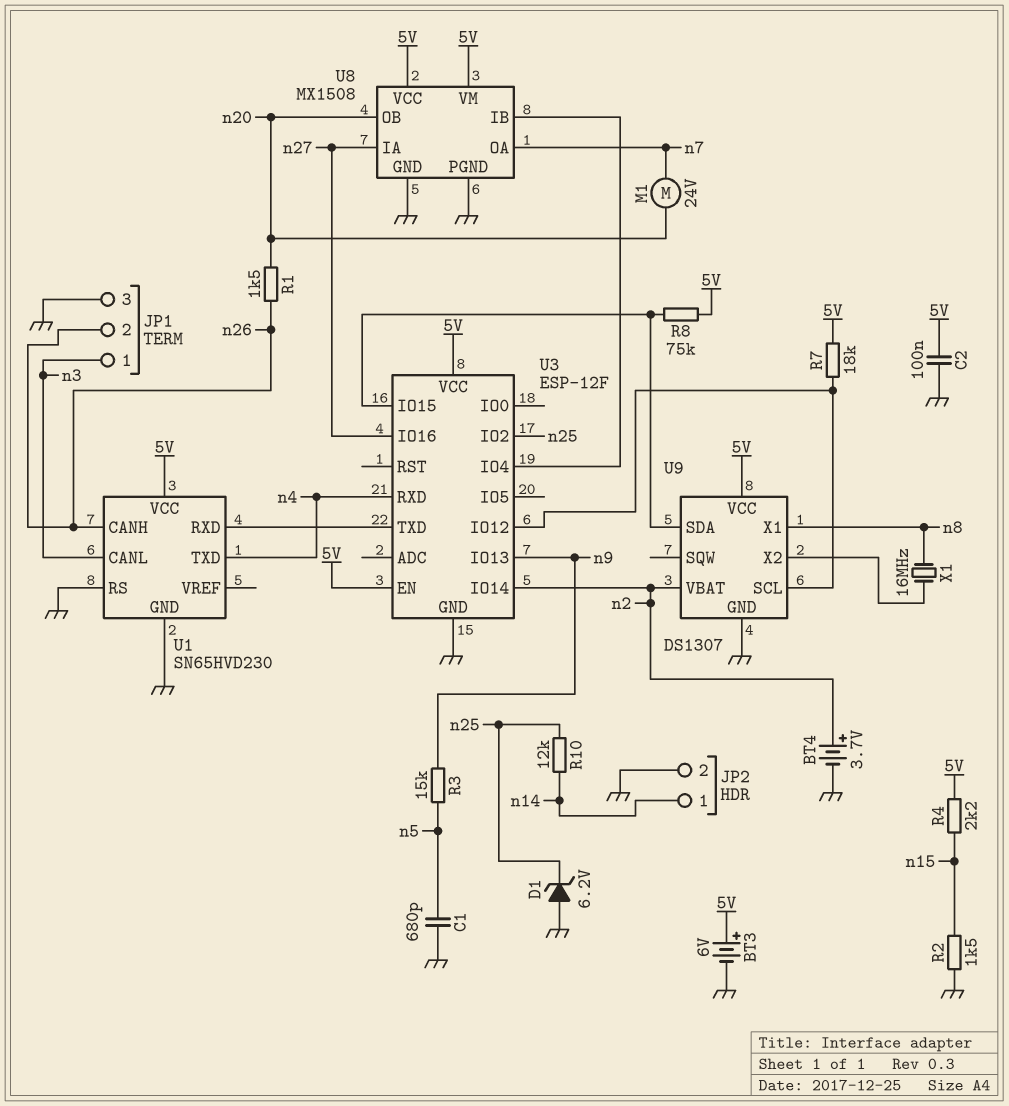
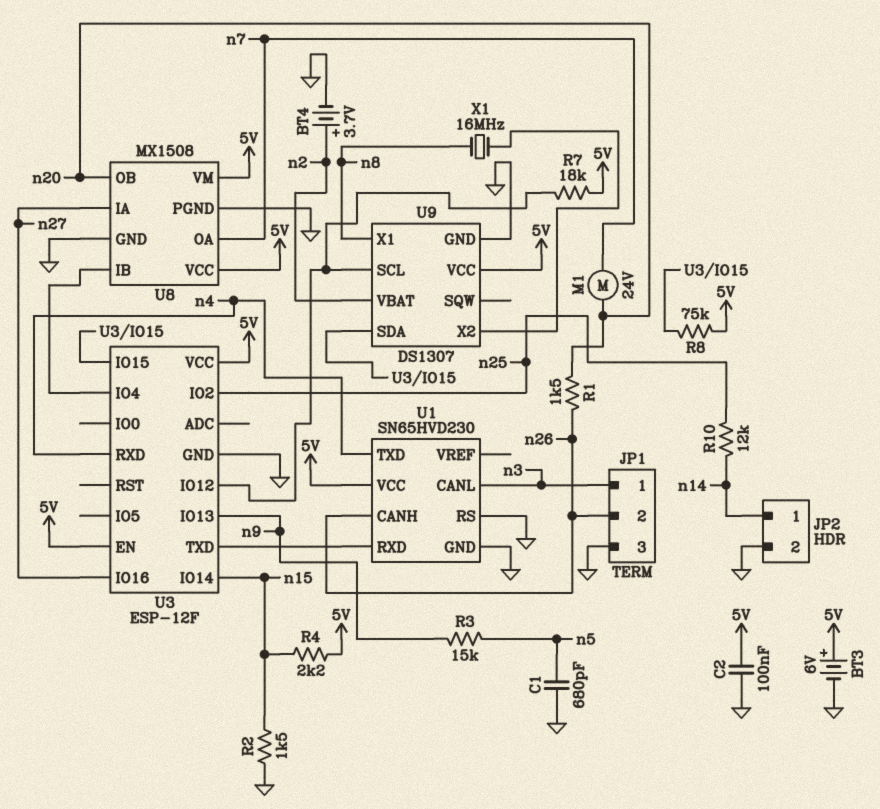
D1: zener 6.2V (A GND, K n25) -> none
U3 pin IO14: n2 -> n15

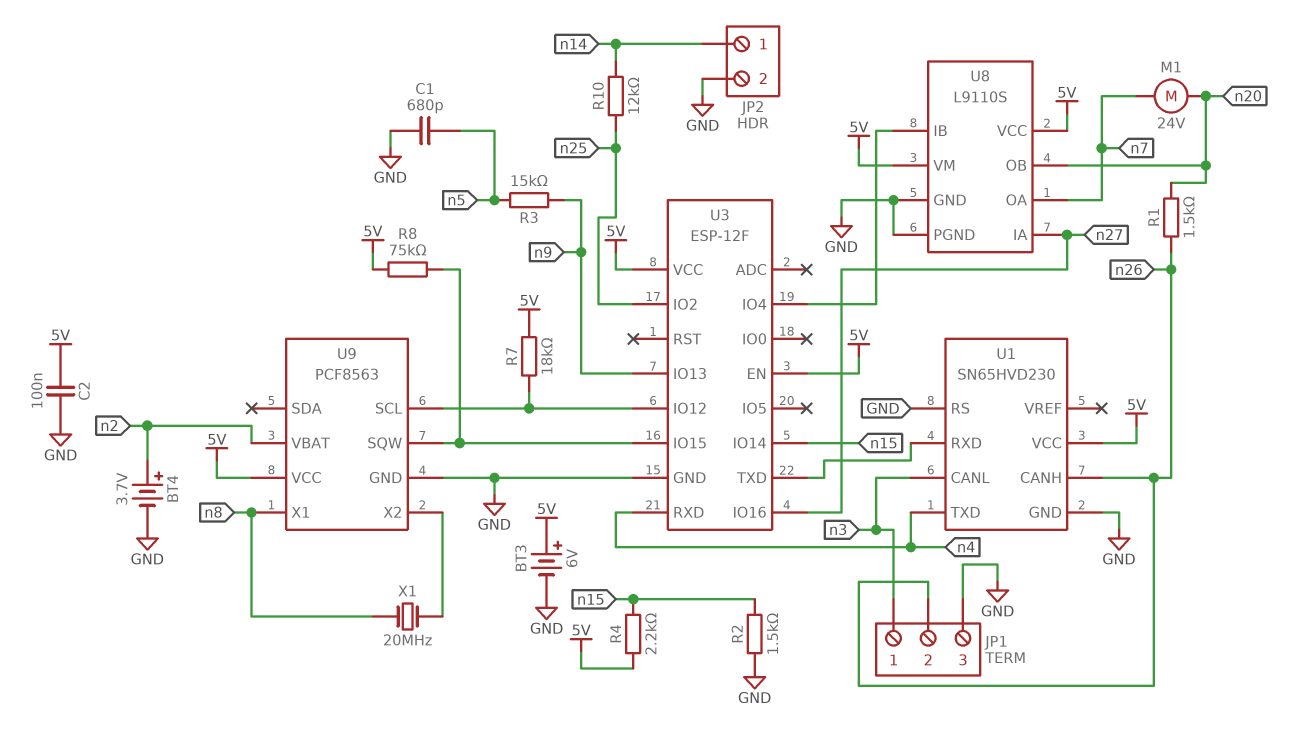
U8: MX1508 -> L9110S
U9: DS1307 -> PCF8563
U9 pin SDA: U3/IO15 -> none
U9 pin SQW: none -> U3/IO15
X1: 16MHz (U9/X2, n8) -> 20MHz (U9/X2, n8)

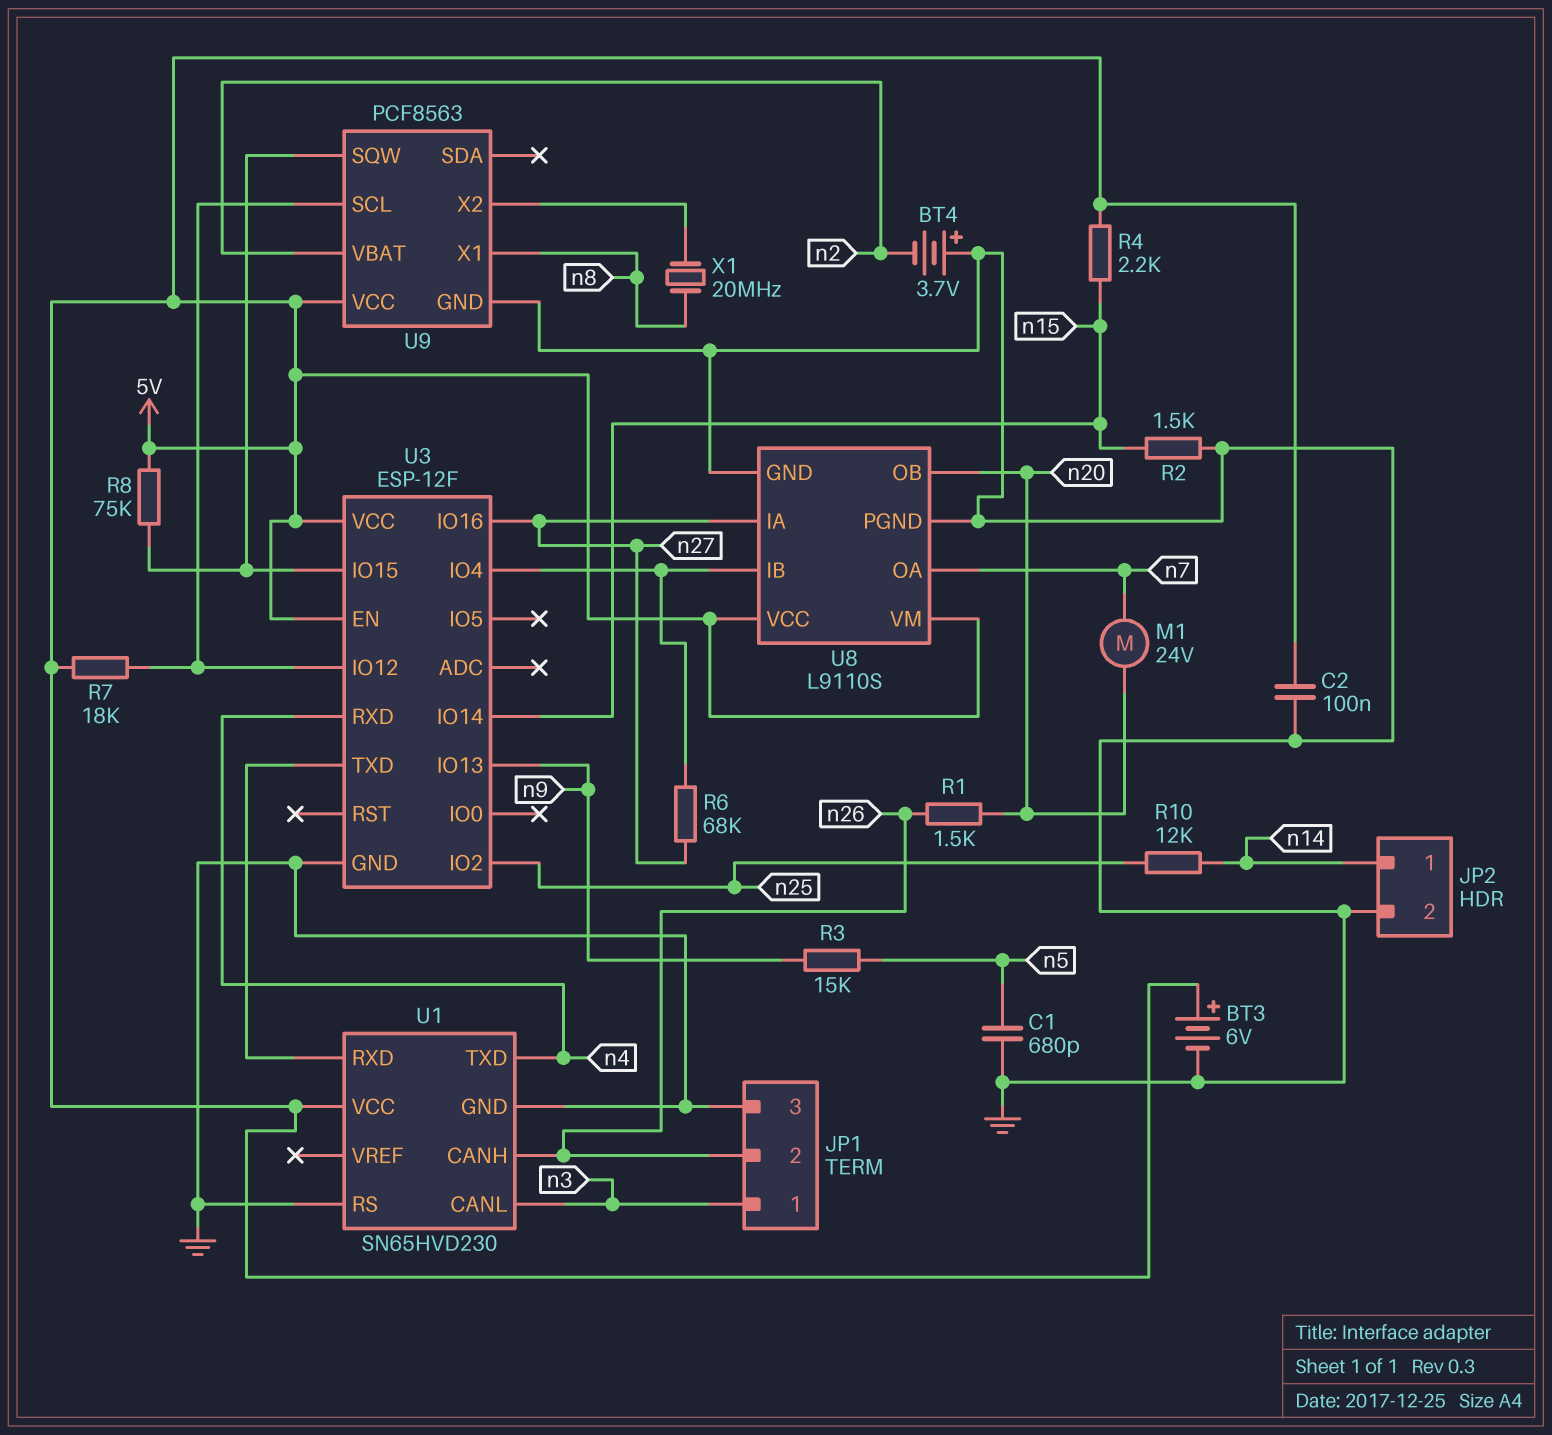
BT4: 3.7V (plus n2, minus GND) -> 3.7V (plus GND, minus n2)
R6: none -> 68k (U3/IO4, n27)

